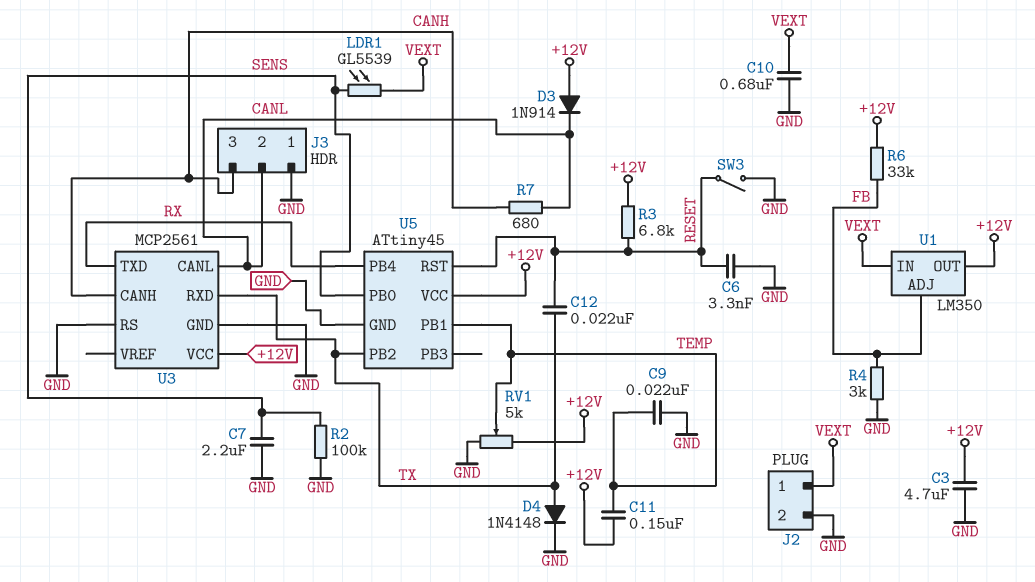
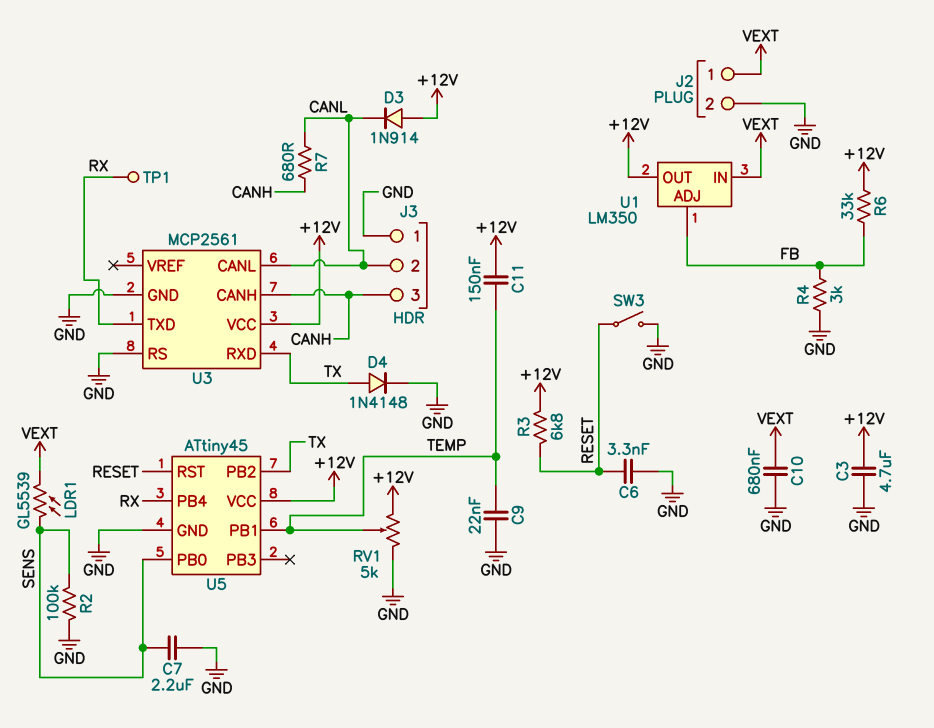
C12: 22nF (RESET, TX) -> none
TP1: none -> test point (RX)

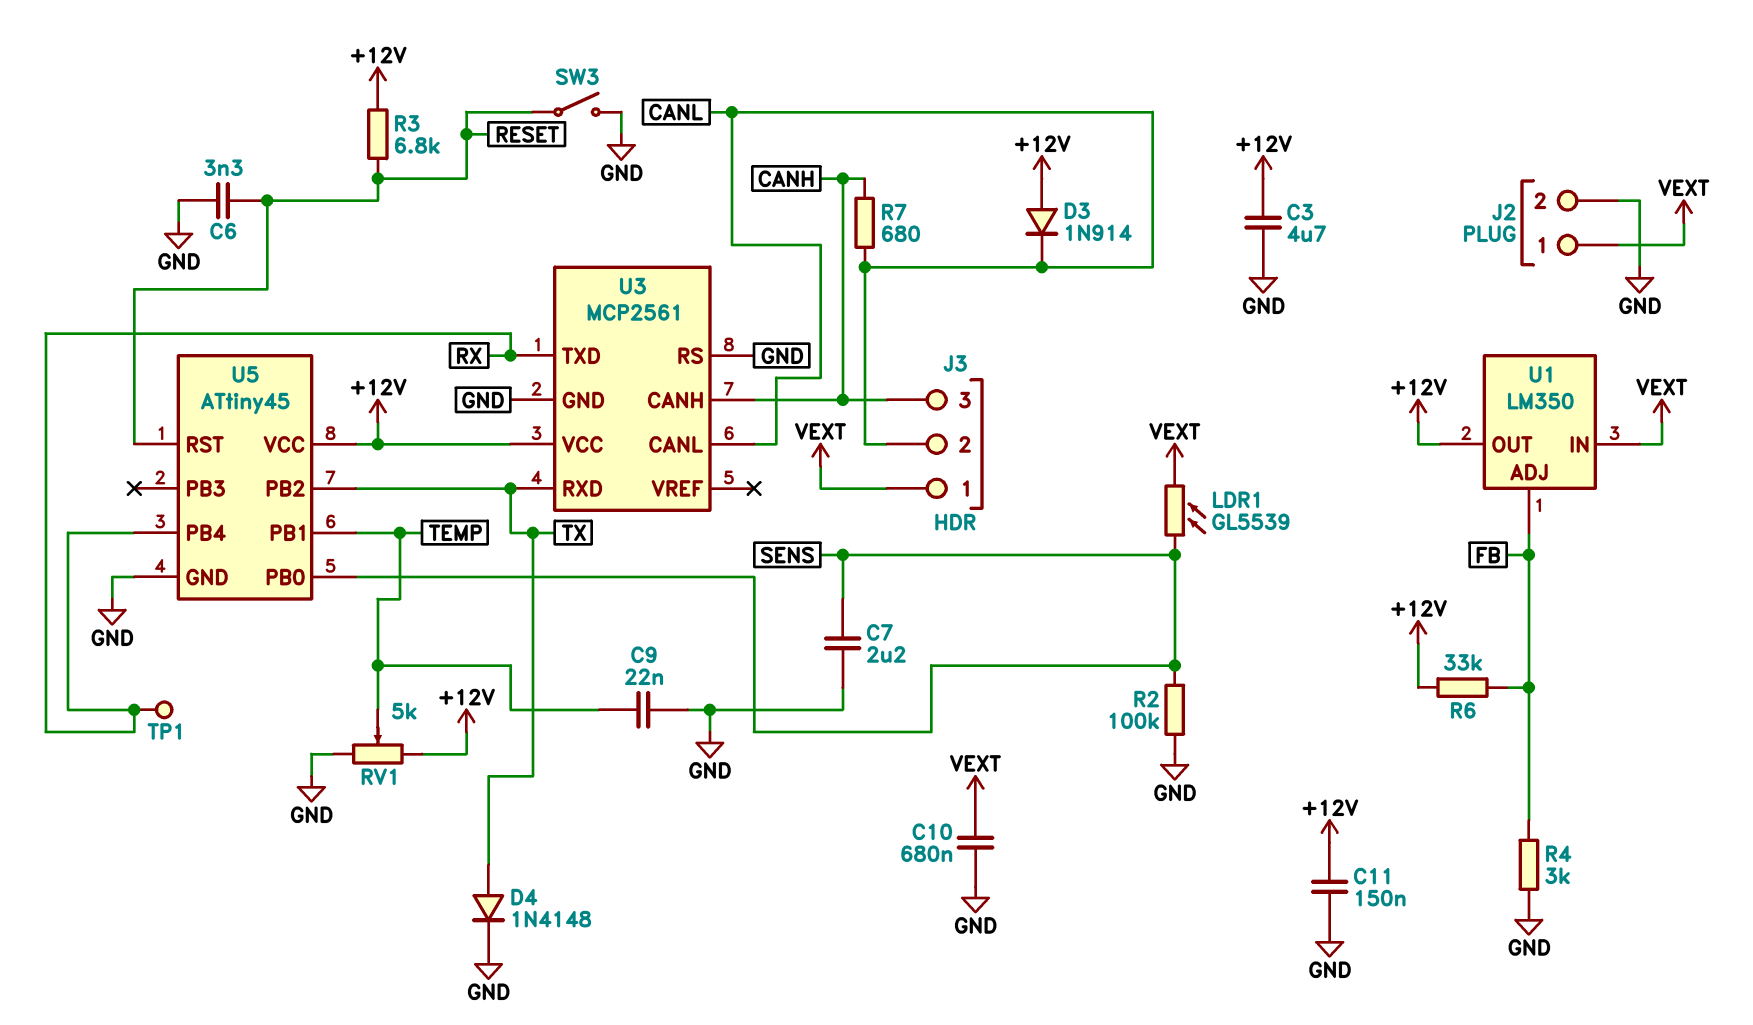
C11: 150nF (+12V, TEMP) -> 150nF (+12V, GND)
J3 pin 1: GND -> VEXT

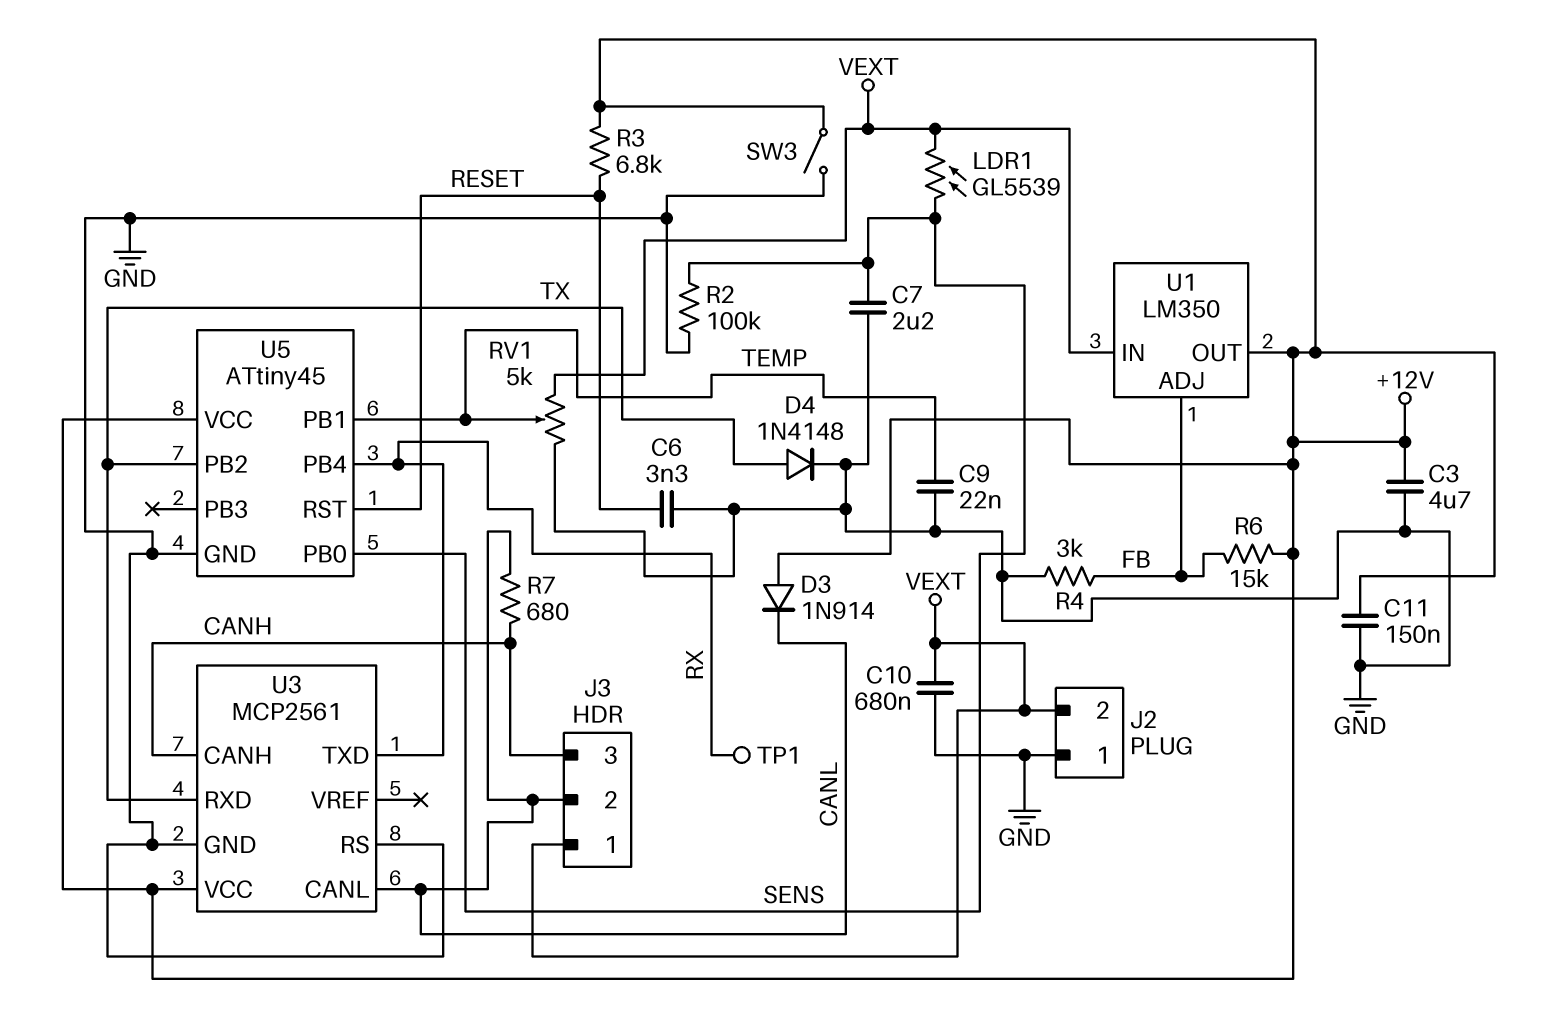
J2 pin 1: VEXT -> GND
J2 pin 2: GND -> VEXT
R6: 33k (+12V, FB) -> 15k (+12V, FB)
RV1: 5k (+12V, GND, wiper TEMP) -> 5k (GND, VEXT, wiper TEMP)
SW3: switch (GND, RESET) -> switch (+12V, GND)

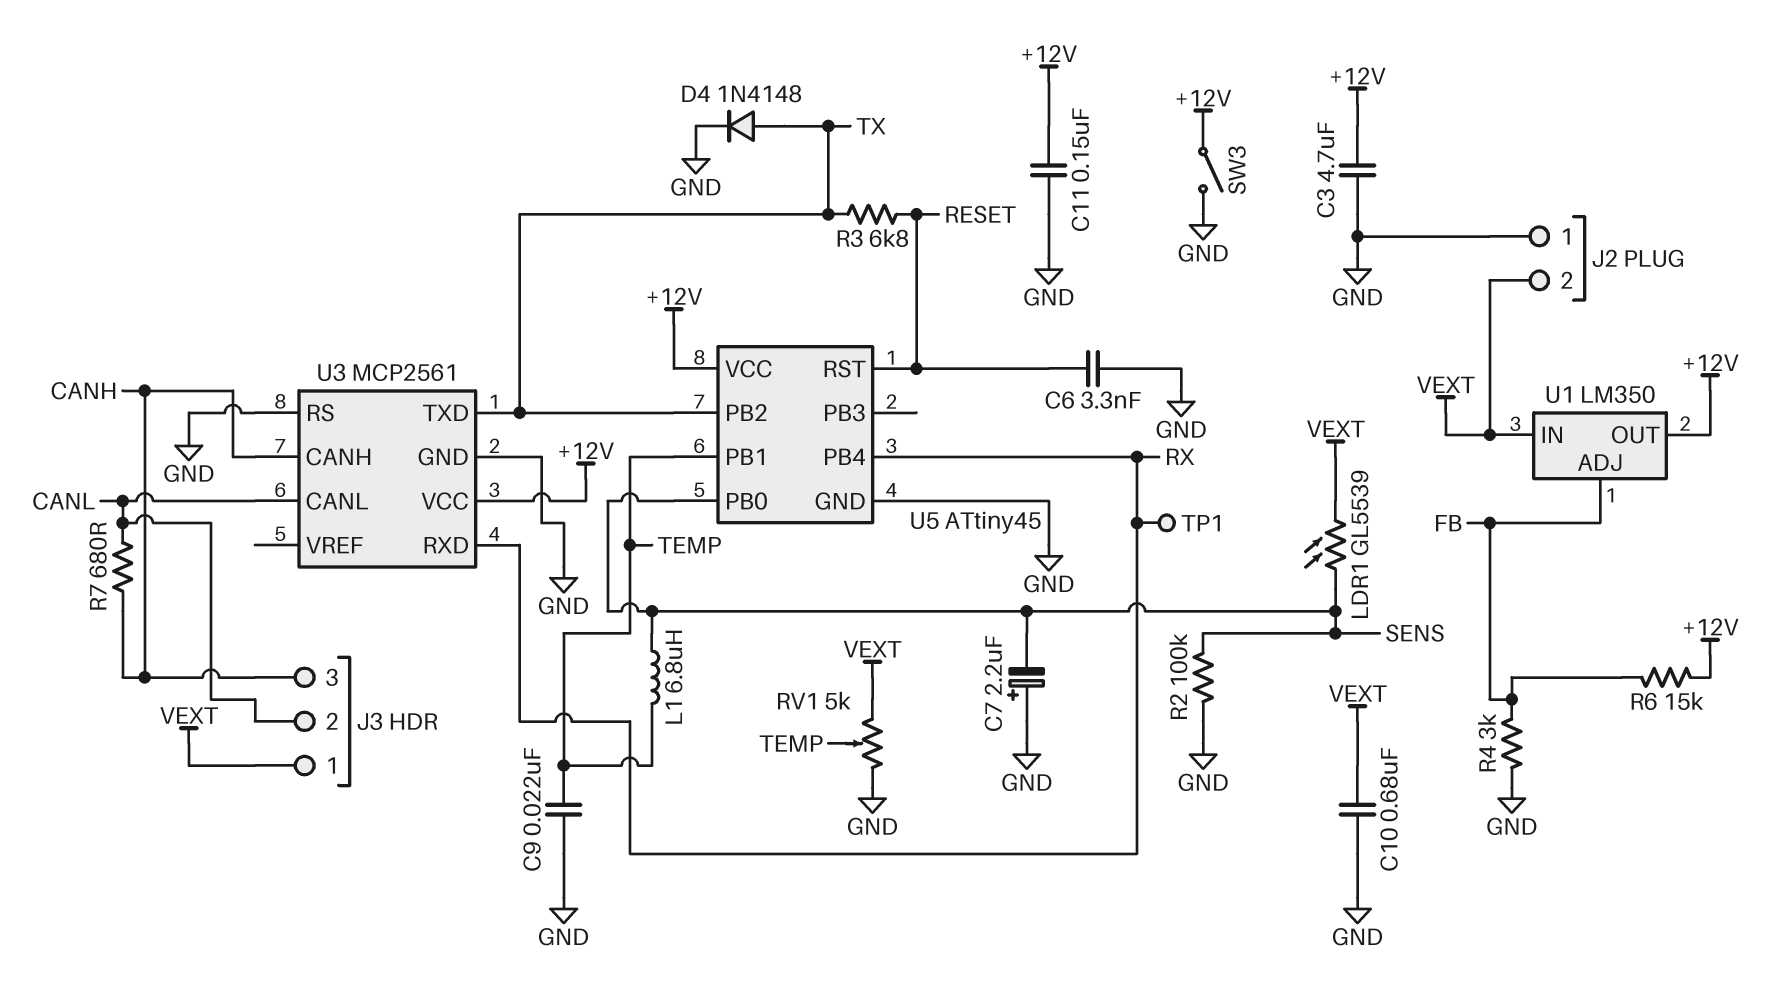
C7: 2.2uF (GND, SENS) -> 2.2uF (plus GND, minus SENS)
D3: diode 1N914 (A +12V, K CANL) -> none
L1: none -> 6.8uH (SENS, TEMP)
R3: 6.8k (+12V, RESET) -> 6.8k (RESET, TX)
U3 pin RXD: TX -> RX
U3 pin TXD: RX -> TX

